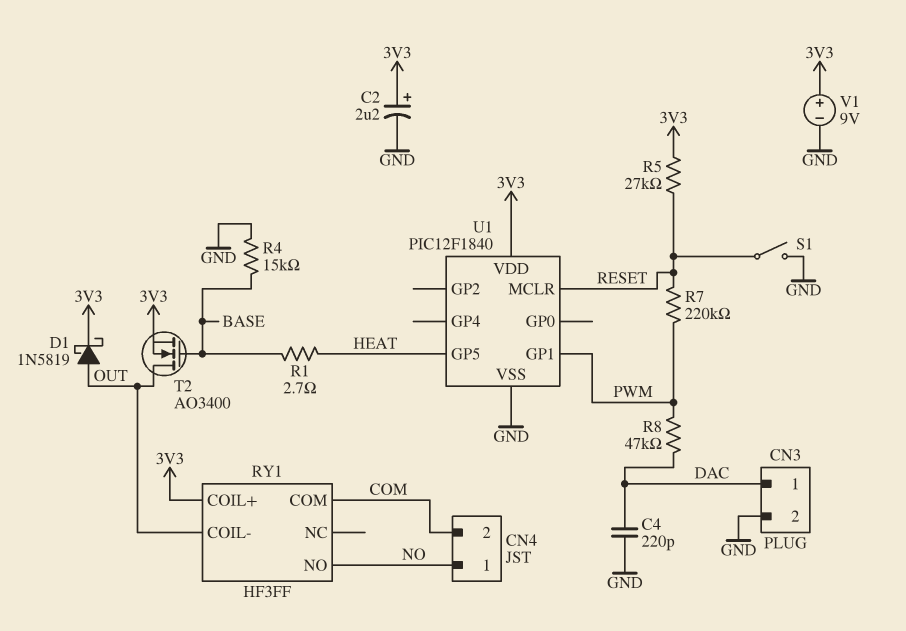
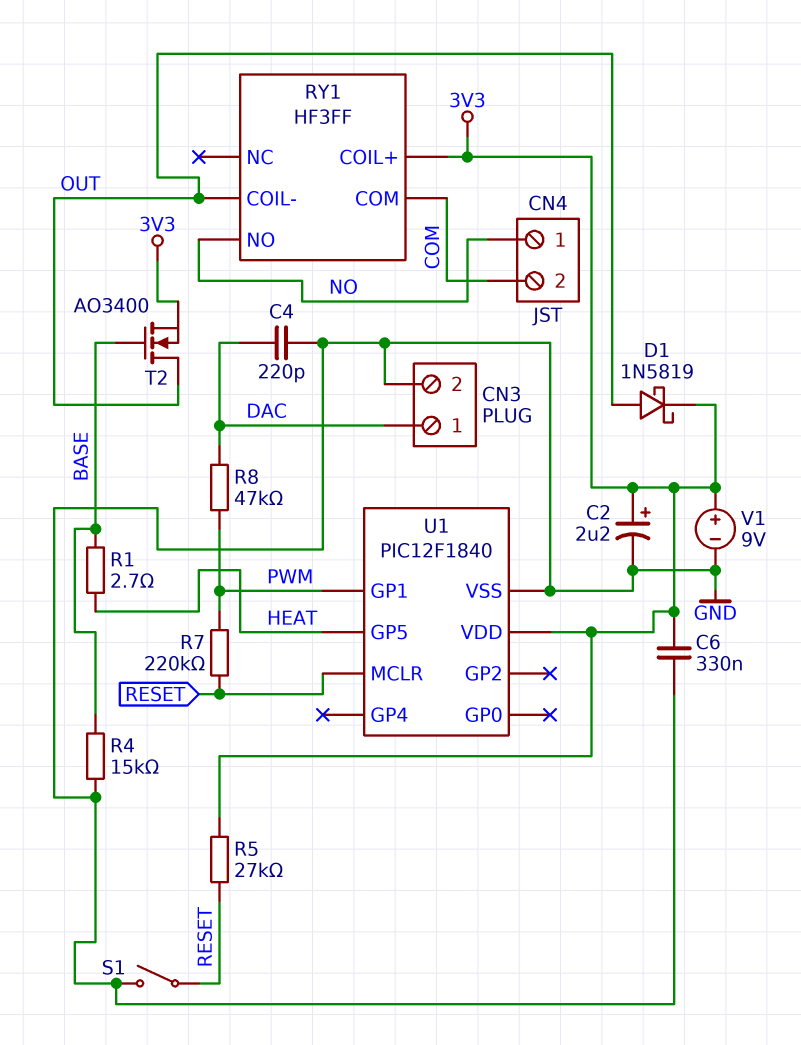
C6: none -> 330nF (3V3, GND)

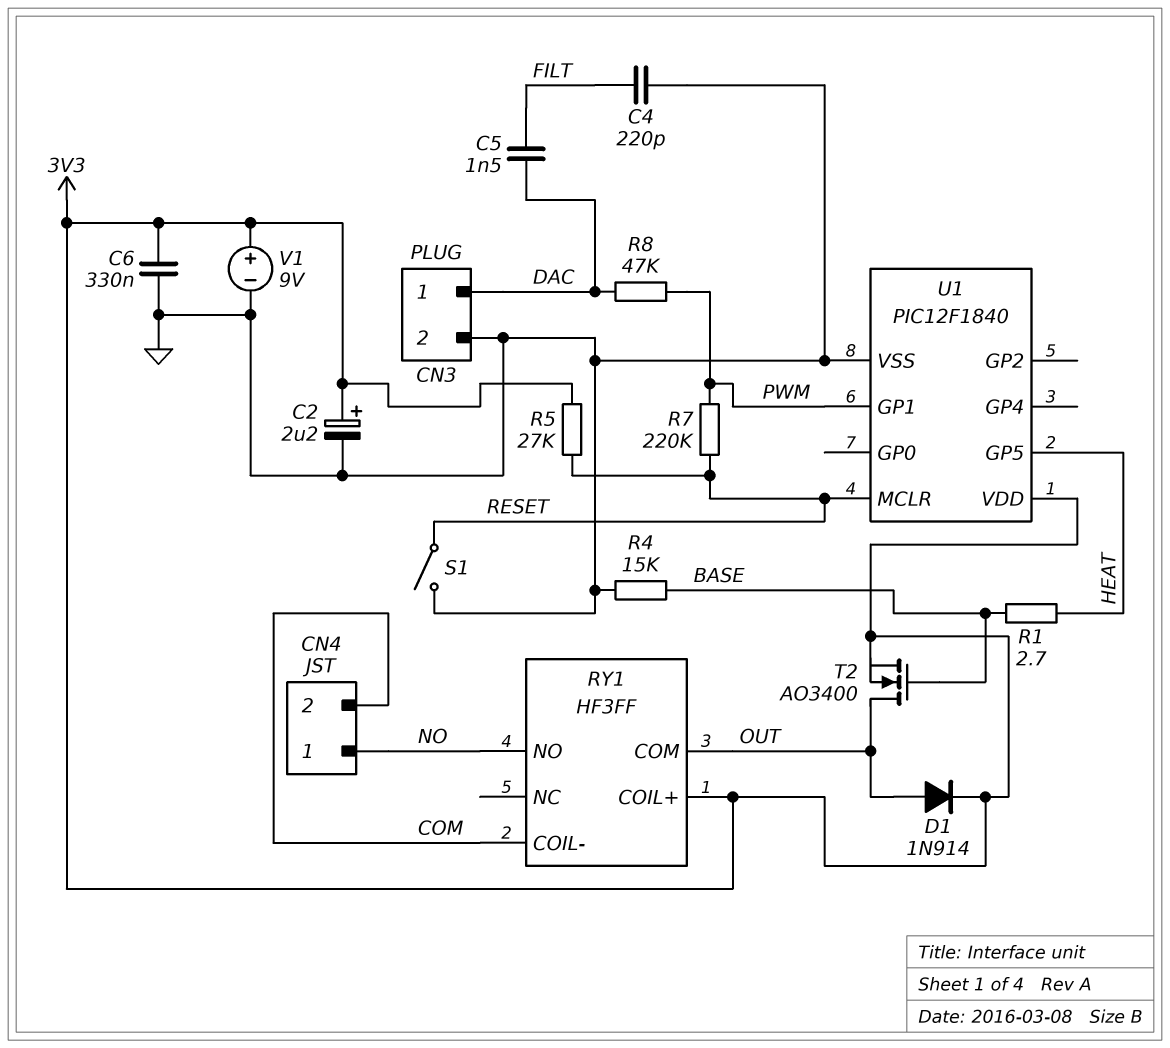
C4: 220pF (DAC, GND) -> 220pF (FILT, GND)
C5: none -> 1.5nF (DAC, FILT)
D1: schottky 1N5819 (A OUT, K 3V3) -> diode 1N914 (A OUT, K 3V3)
RY1 pin COIL-: OUT -> COM
RY1 pin COM: COM -> OUT

